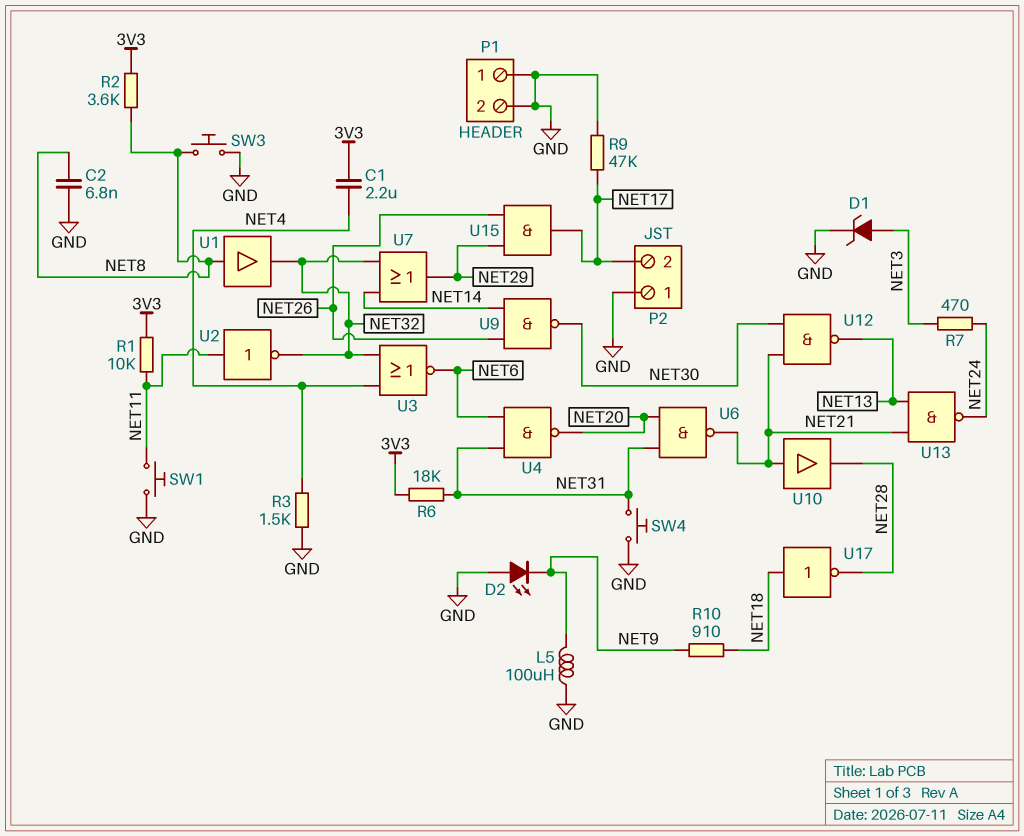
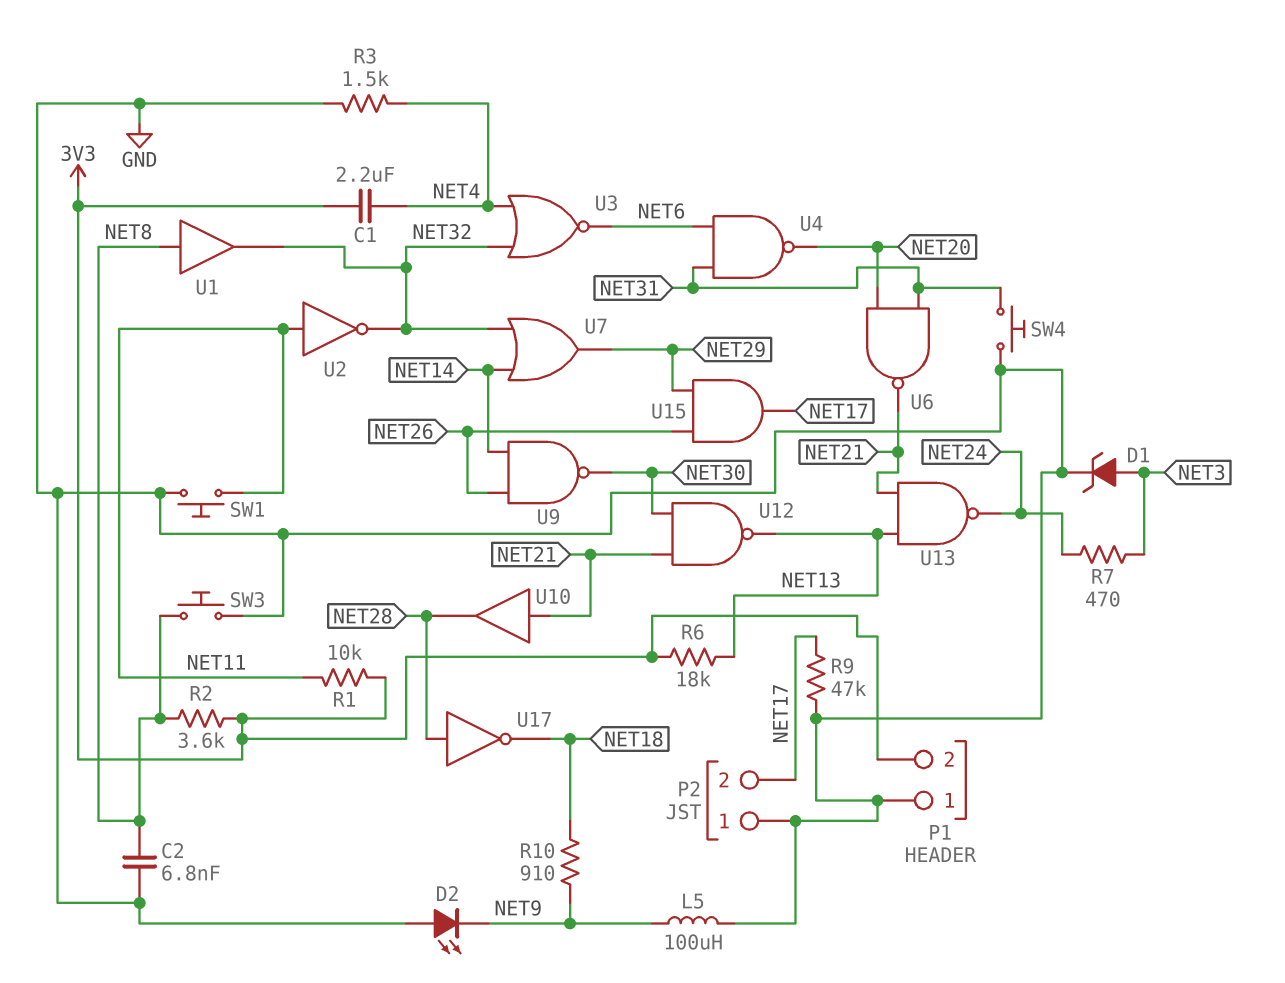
P1 pin 2: GND -> 3V3
R6: 18k (3V3, NET31) -> 18k (3V3, NET13)
U17: NOT (in NET18, out NET28) -> NOT (in NET28, out NET18)

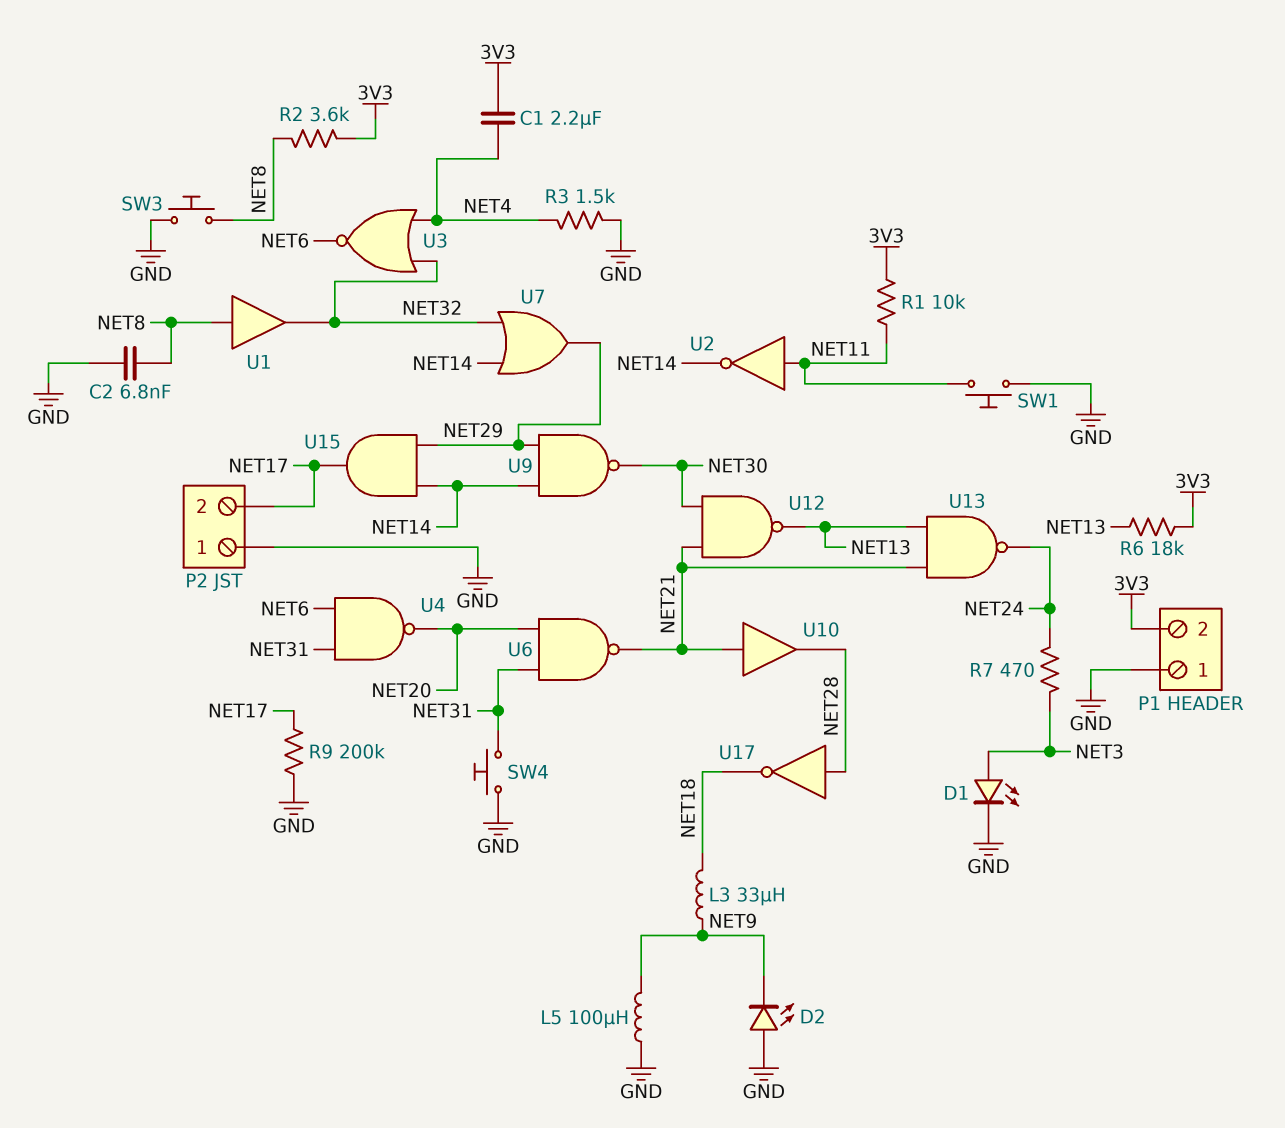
D1: zener (A NET3, K GND) -> LED (A NET3, K GND)
L3: none -> 33uH (NET9, NET18)
R9: 47k (GND, NET17) -> 200k (GND, NET17)
R10: 910 (NET9, NET18) -> none
U2: NOT (in NET11, out NET32) -> NOT (in NET11, out NET14)
U9: NAND (in NET14, in NET26, out NET30) -> NAND (in NET14, in NET29, out NET30)
U15: AND (in NET26, in NET29, out NET17) -> AND (in NET14, in NET29, out NET17)

